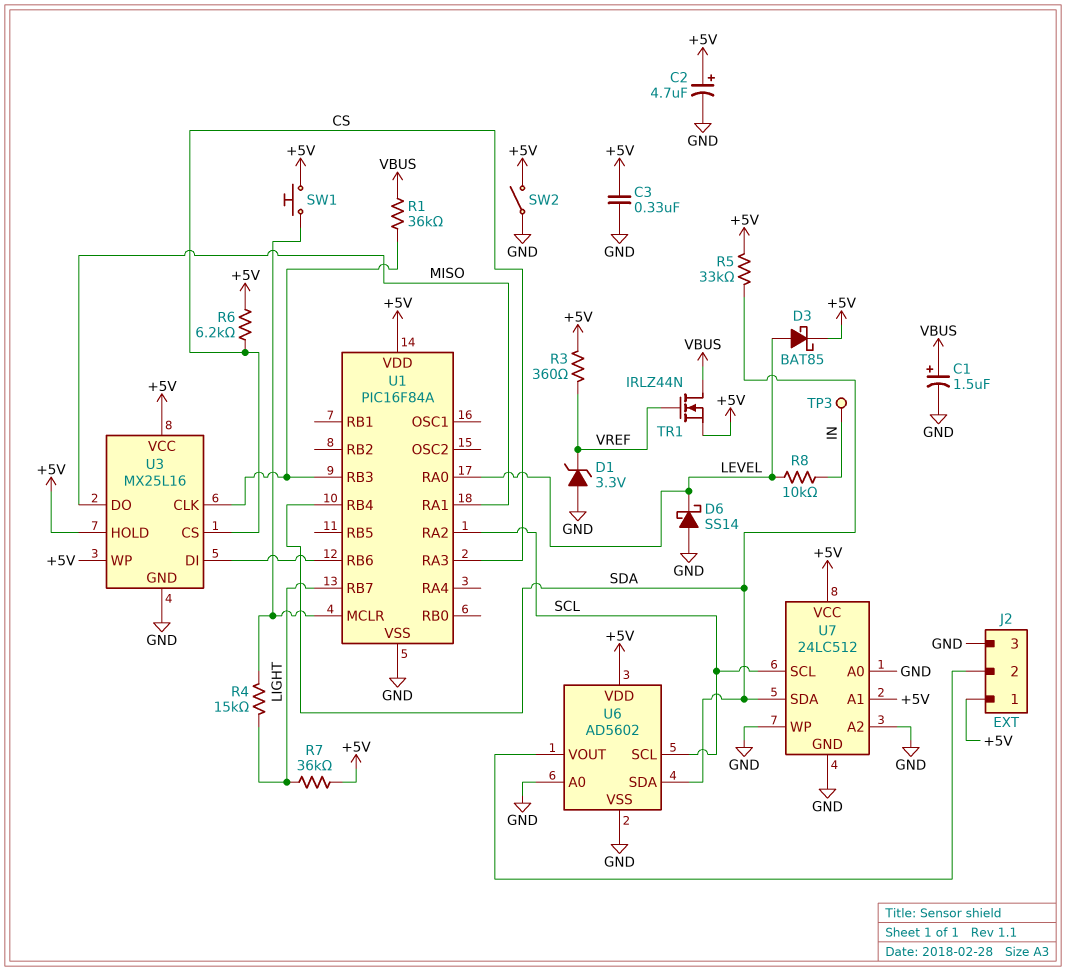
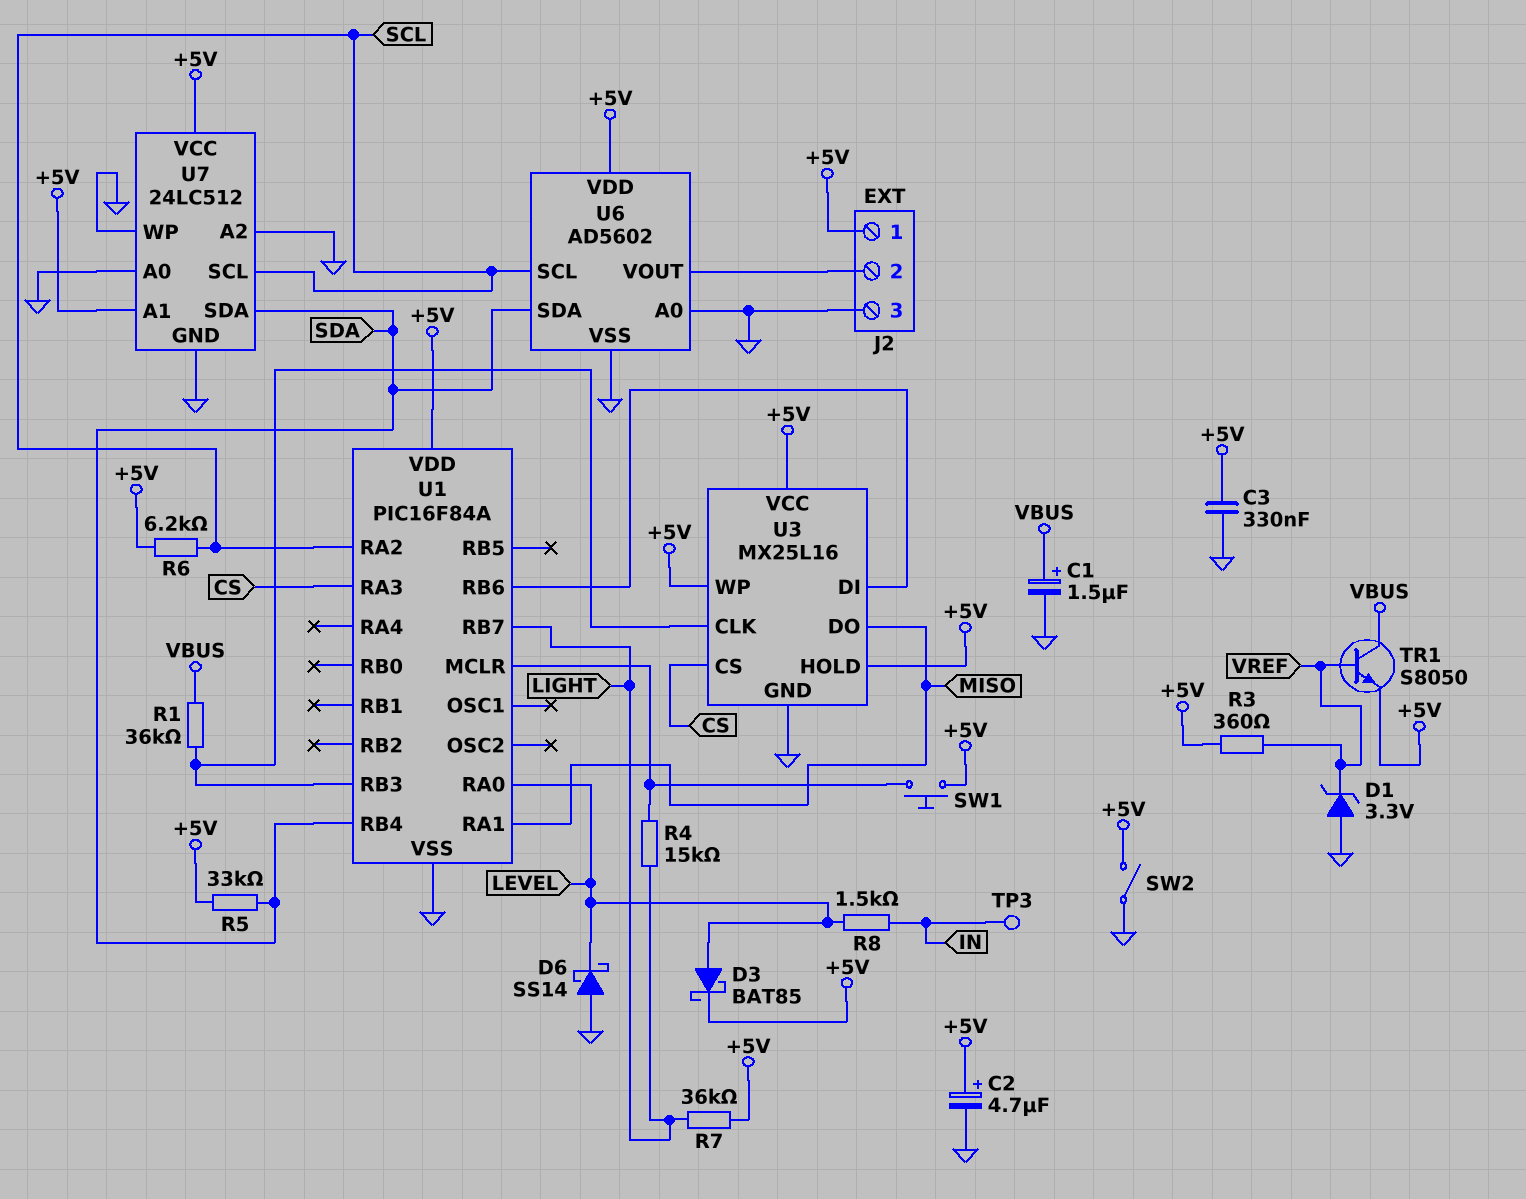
R6: 6.2k (+5V, CS) -> 6.2k (+5V, SCL)
R8: 10k (IN, LEVEL) -> 1.5k (IN, LEVEL)
TR1: NMOS IRLZ44N (G VREF, D VBUS, S +5V) -> NPN S8050 (B VREF, C VBUS, E +5V)

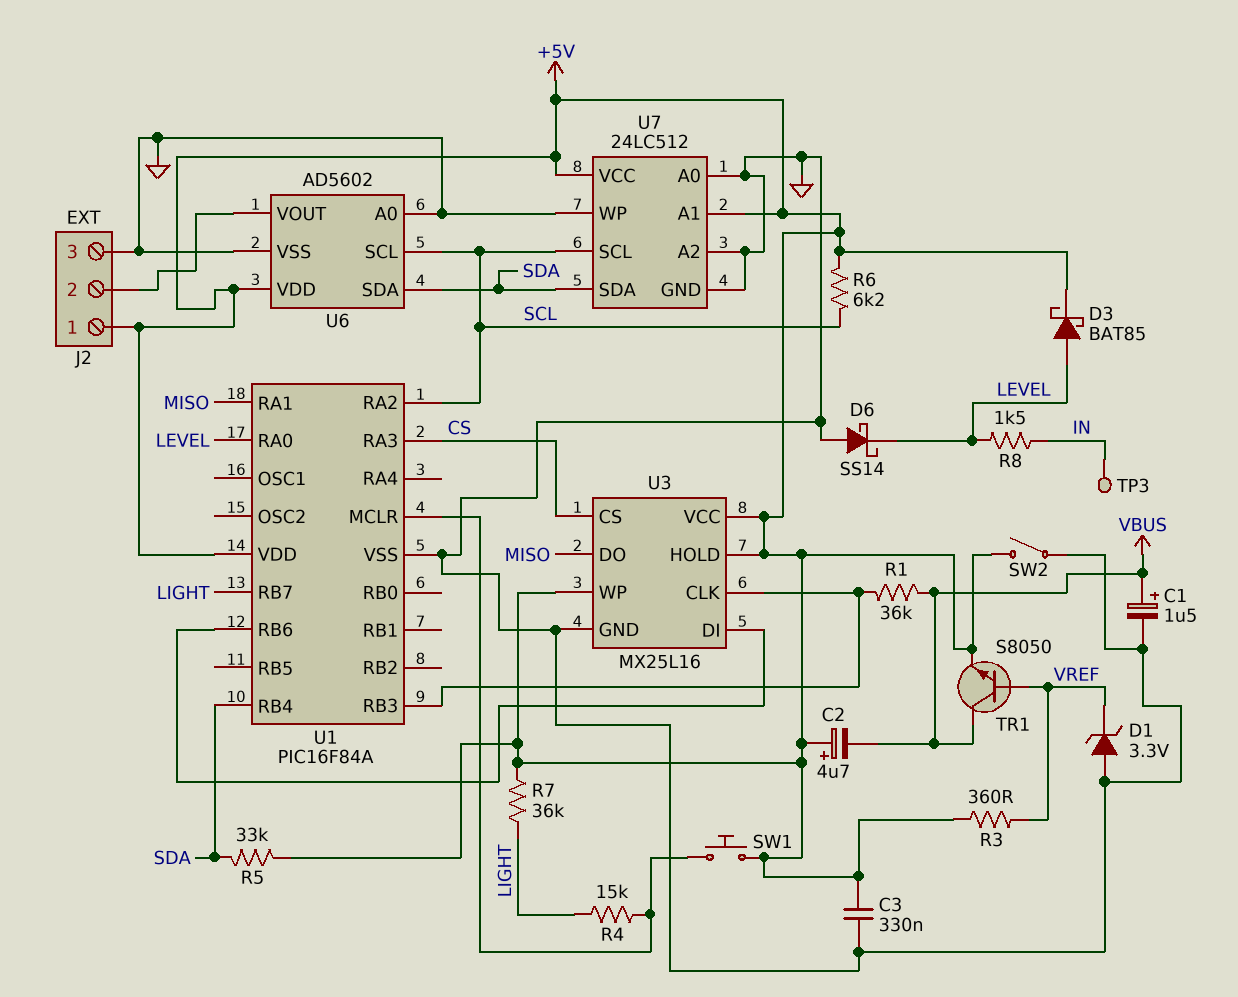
C2: 4.7uF (plus +5V, minus GND) -> 4.7uF (plus +5V, minus VBUS)

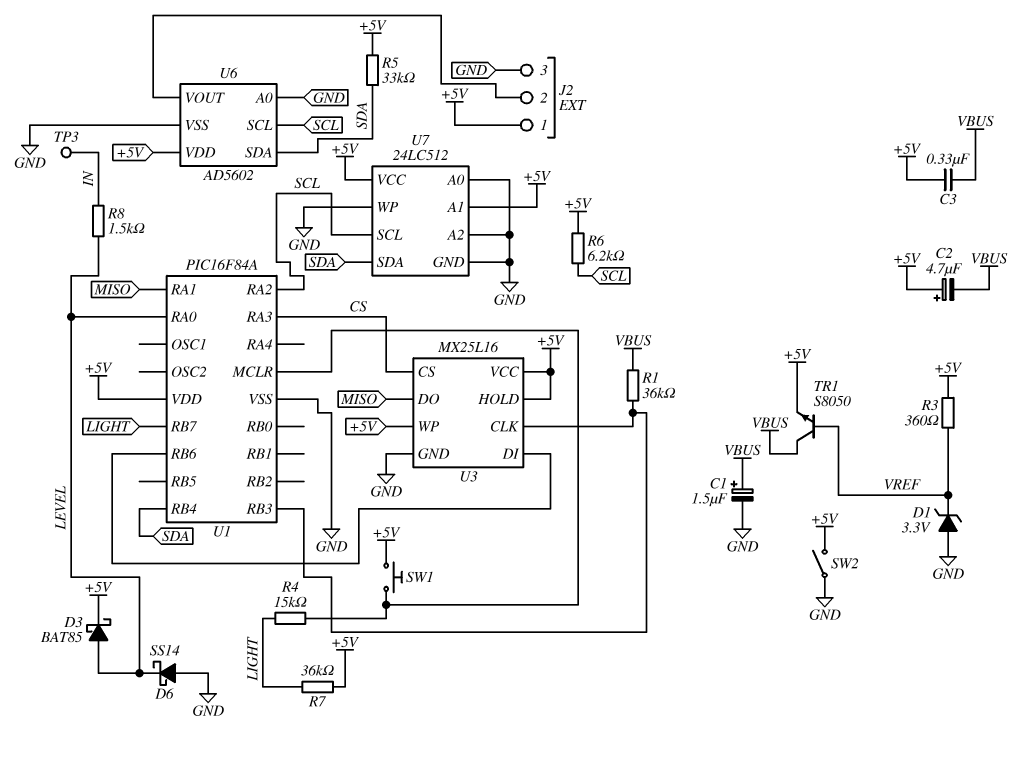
C3: 330nF (+5V, GND) -> 330nF (+5V, VBUS)

